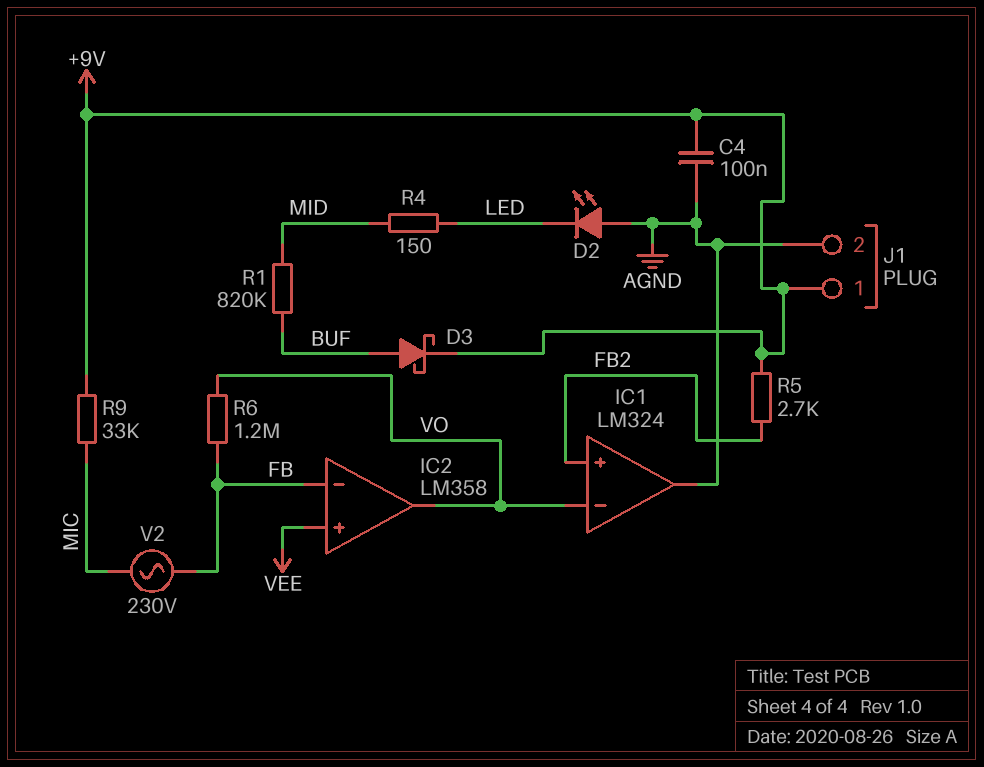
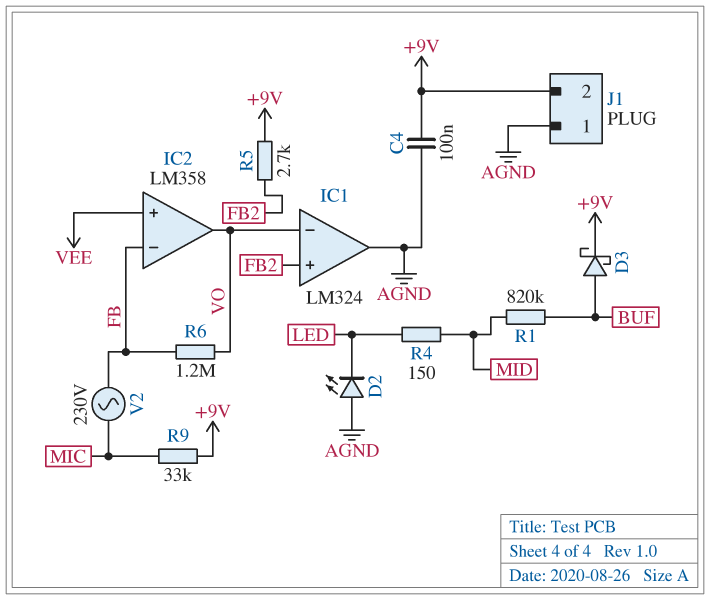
J1 pin 1: +9V -> AGND
J1 pin 2: AGND -> +9V

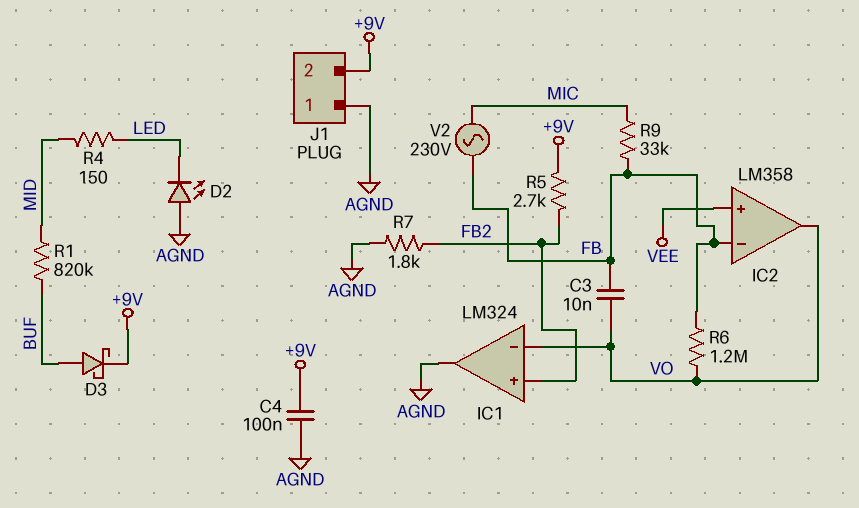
C3: none -> 10nF (FB, VO)
R7: none -> 1.8k (AGND, FB2)
R9: 33k (+9V, MIC) -> 33k (FB, MIC)

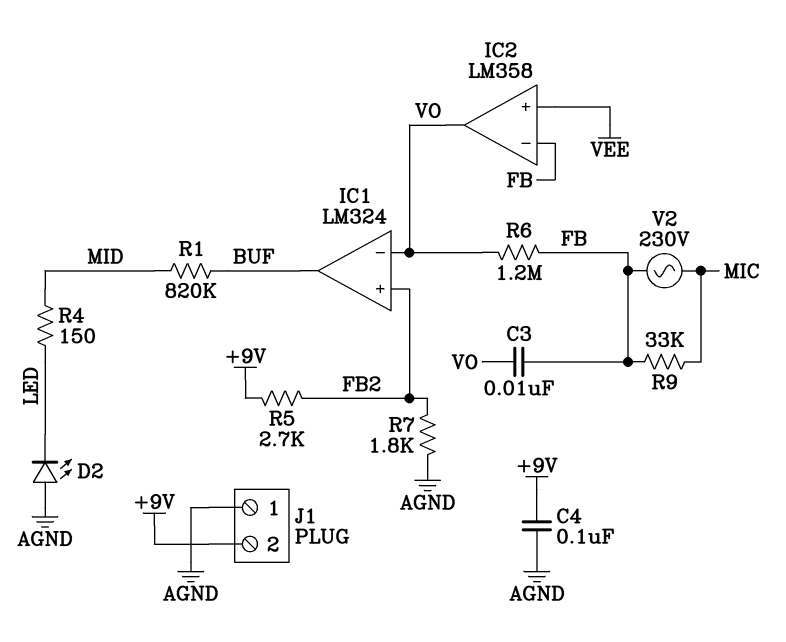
D3: schottky (A BUF, K +9V) -> none
IC1 pin out: AGND -> BUF

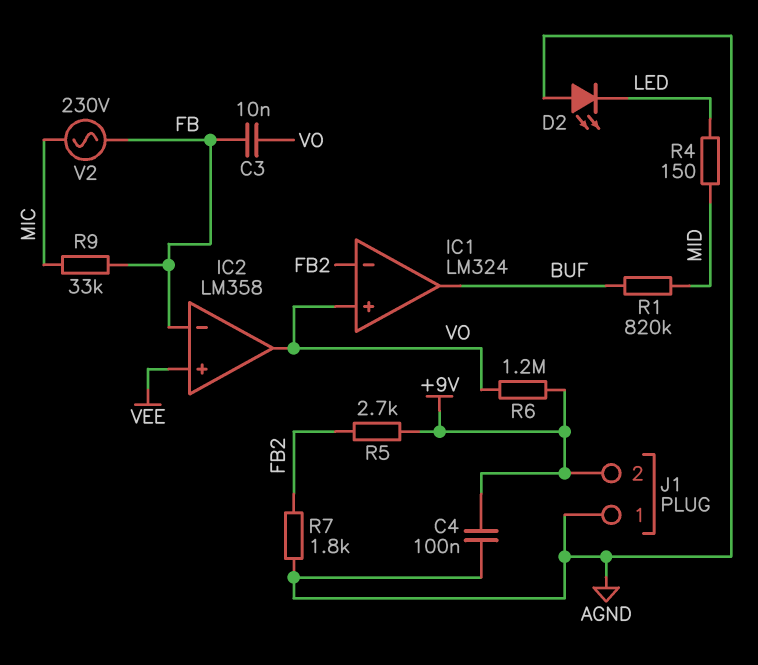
IC1 pin in+: FB2 -> VO
IC1 pin in-: VO -> FB2
R6: 1.2M (FB, VO) -> 1.2M (+9V, VO)

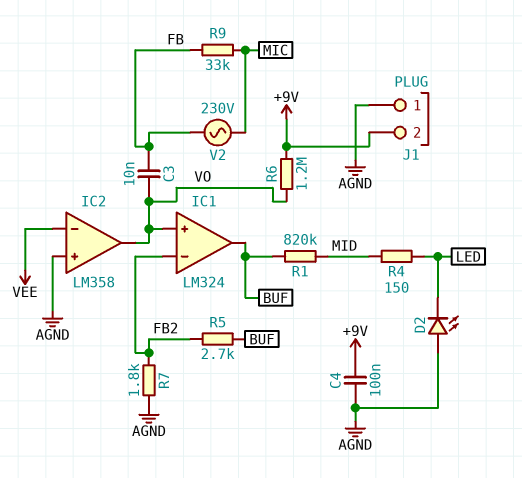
IC2 pin in+: VEE -> AGND
IC2 pin in-: FB -> VEE
R5: 2.7k (+9V, FB2) -> 2.7k (BUF, FB2)

